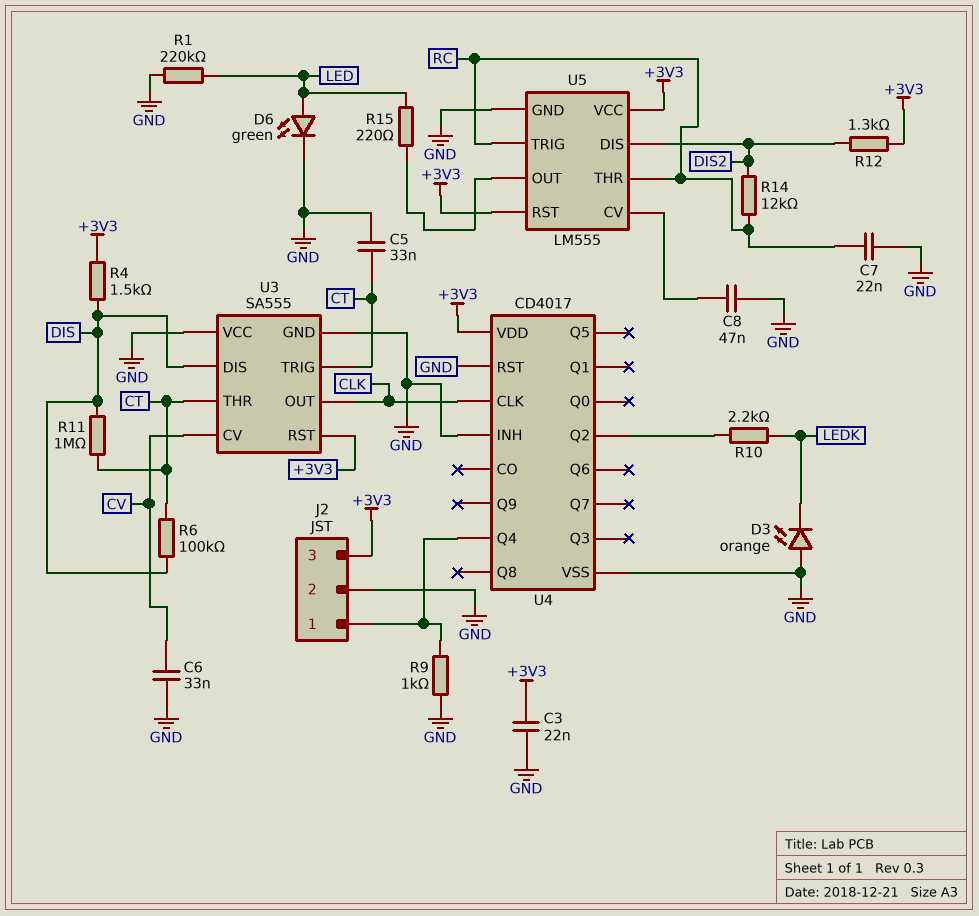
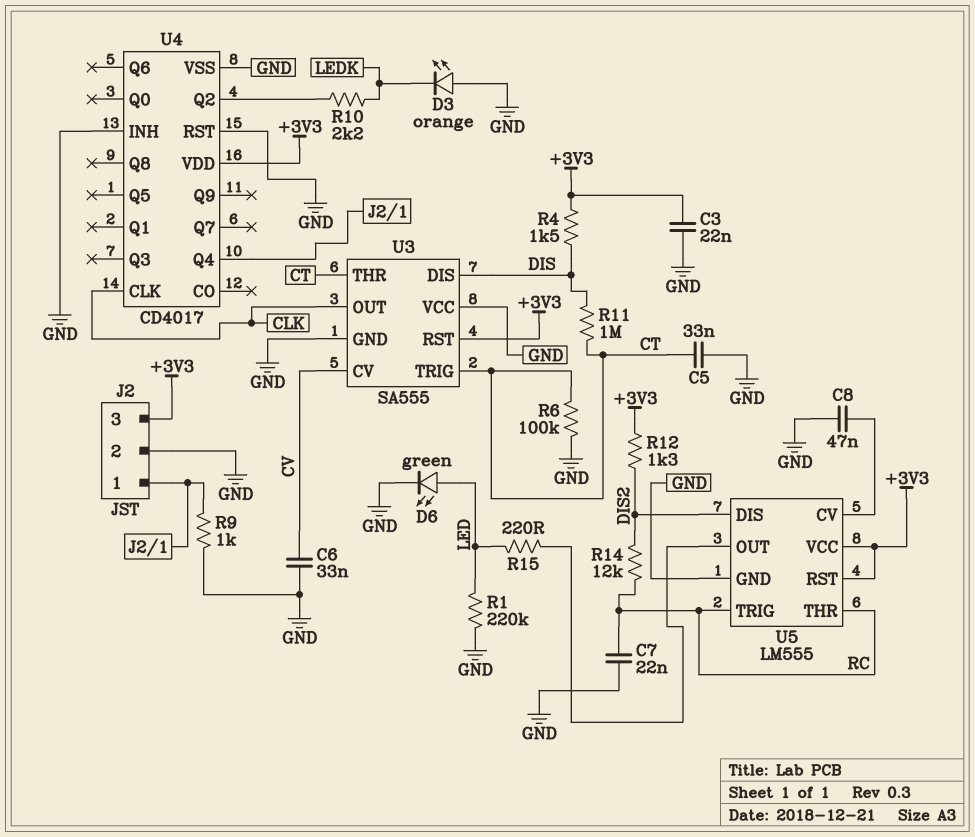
R6: 100k (CT, DIS) -> 100k (CT, GND)

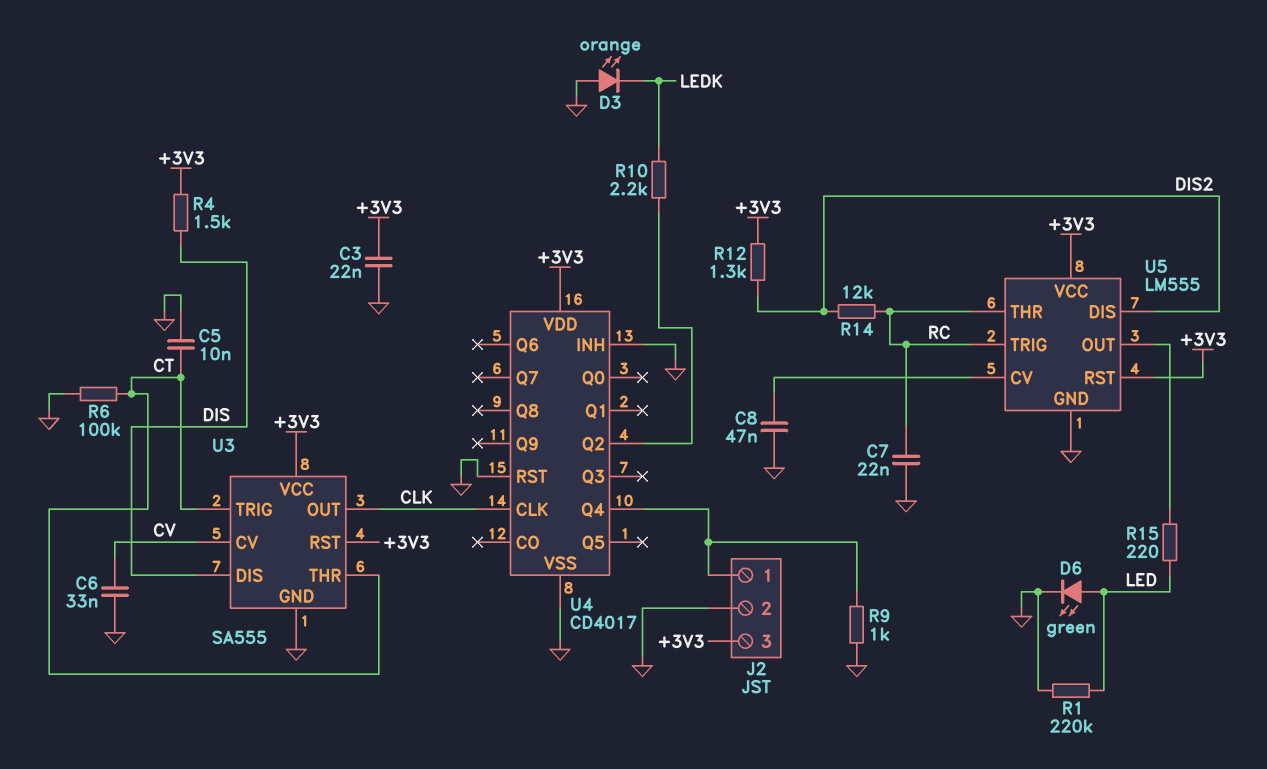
C5: 33nF (CT, GND) -> 10nF (CT, GND)
R11: 1M (CT, DIS) -> none
U3 pin VCC: GND -> +3V3

